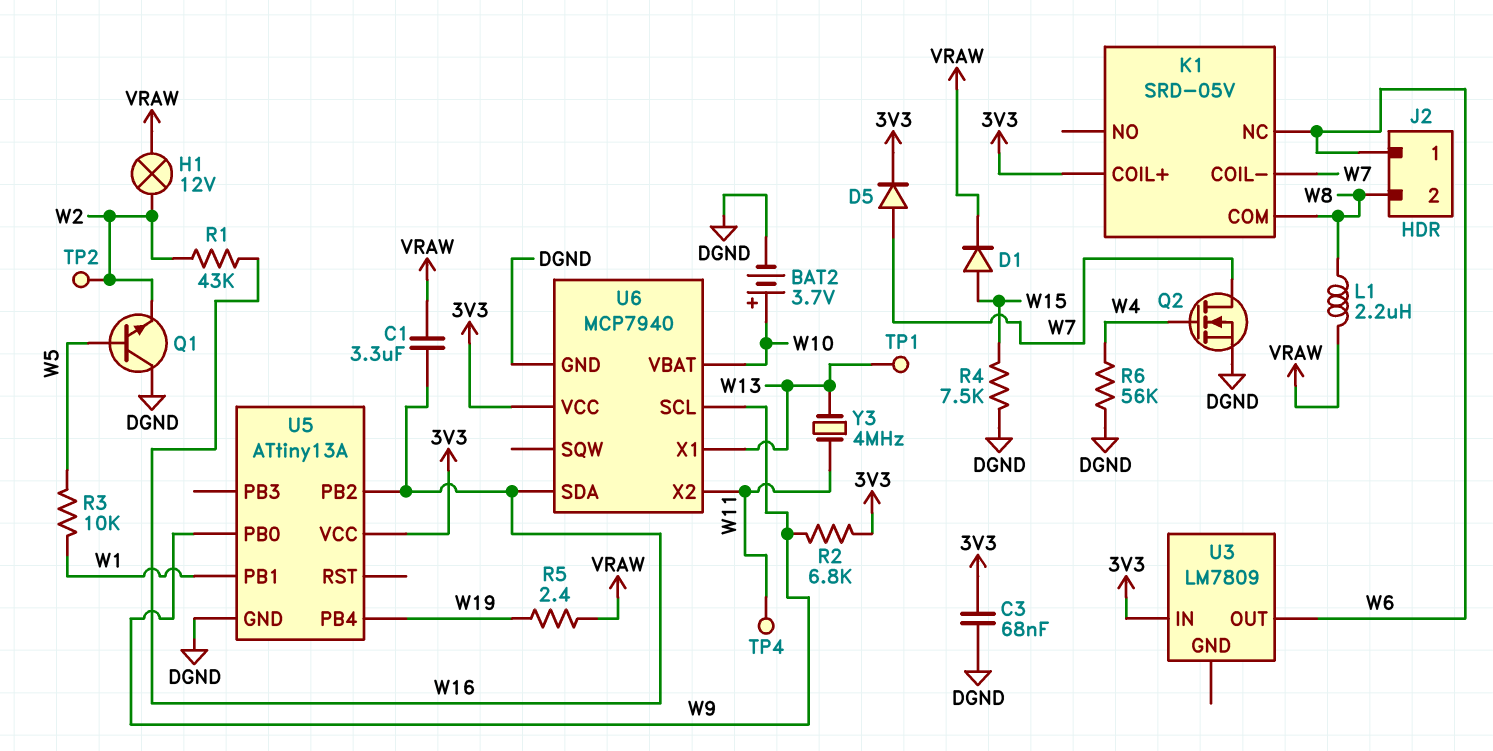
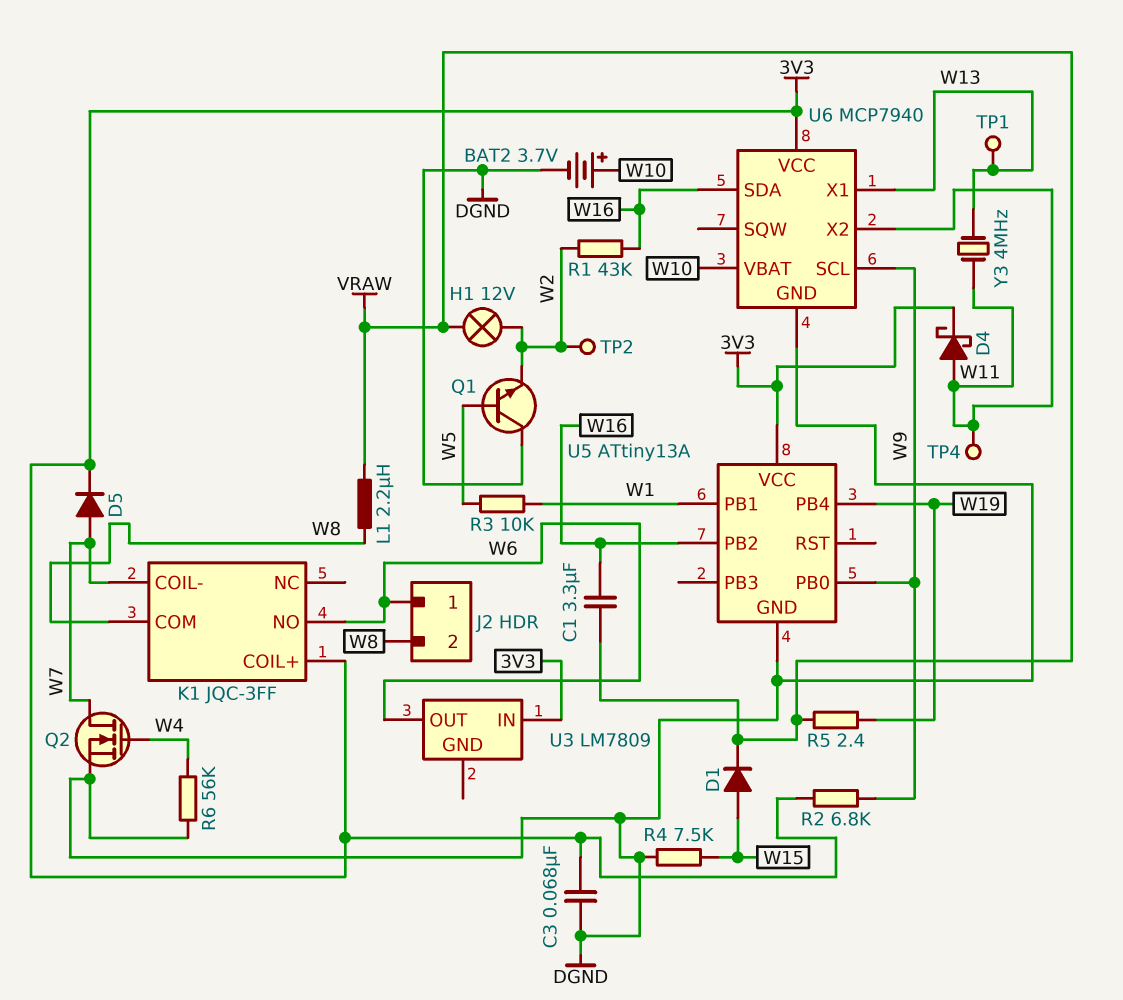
D4: none -> schottky (A W11, K 3V3)
K1: SRD-05V -> JQC-3FF
K1 pin NC: W6 -> none
K1 pin NO: none -> W6

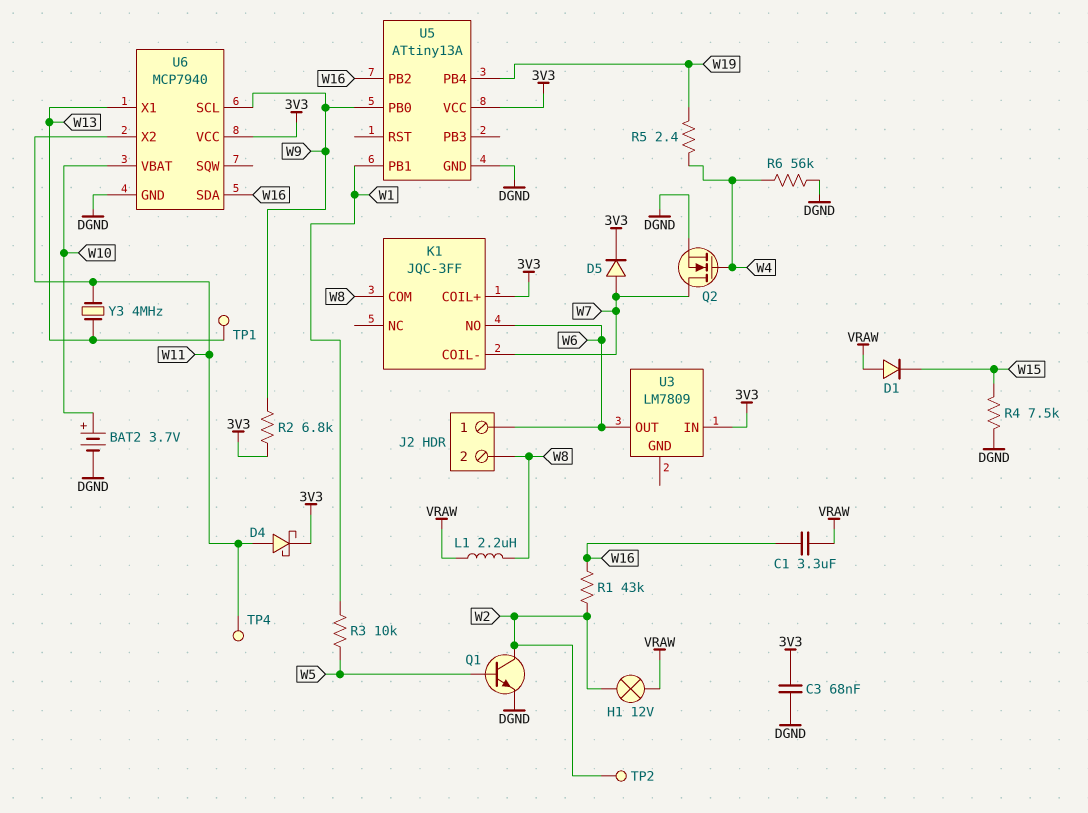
D1: diode (A W15, K VRAW) -> diode (A VRAW, K W15)
Q1: NPN (B W5, C DGND, E W2) -> NPN (B W5, C W2, E DGND)
R5: 2.4 (VRAW, W19) -> 2.4 (W4, W19)

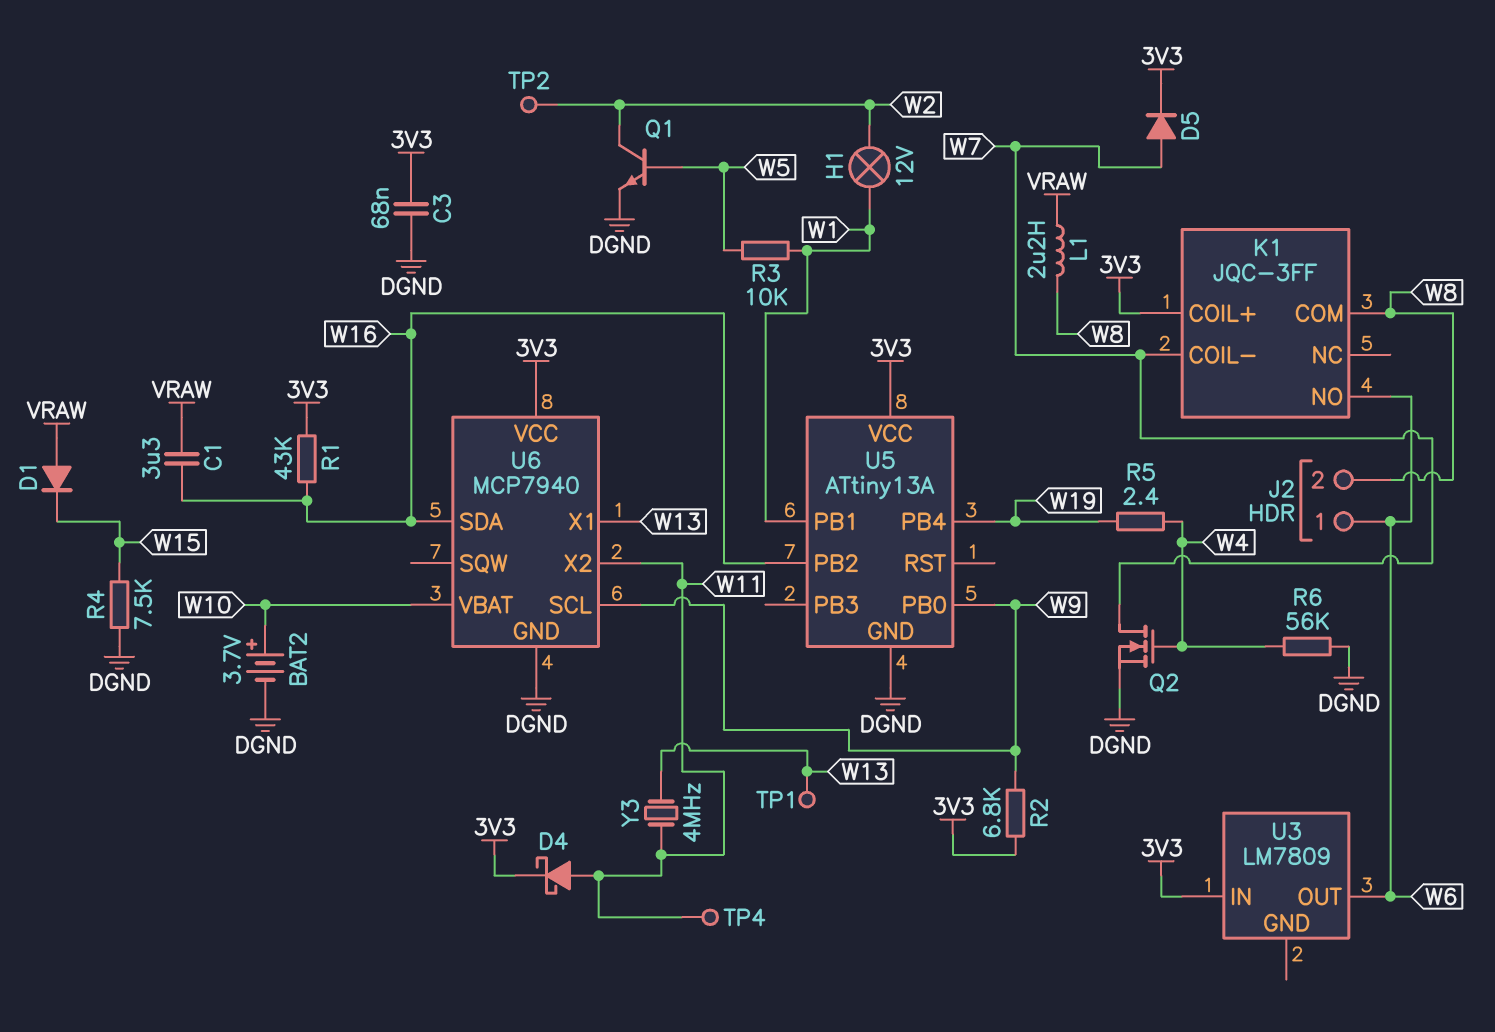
H1: lamp 12V (VRAW, W2) -> lamp 12V (W1, W2)
R1: 43k (W2, W16) -> 43k (3V3, W16)

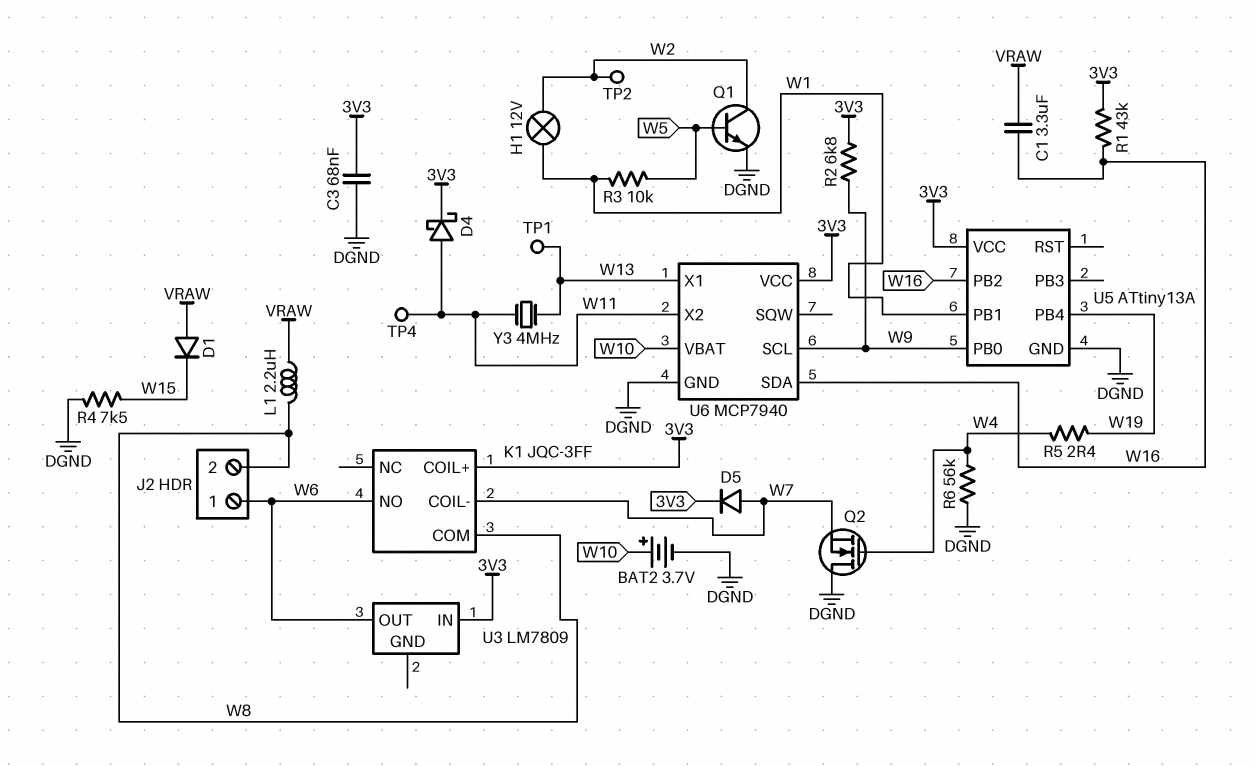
Q2: NMOS (G W4, D W7, S DGND) -> NMOS (G W4, D DGND, S W7)

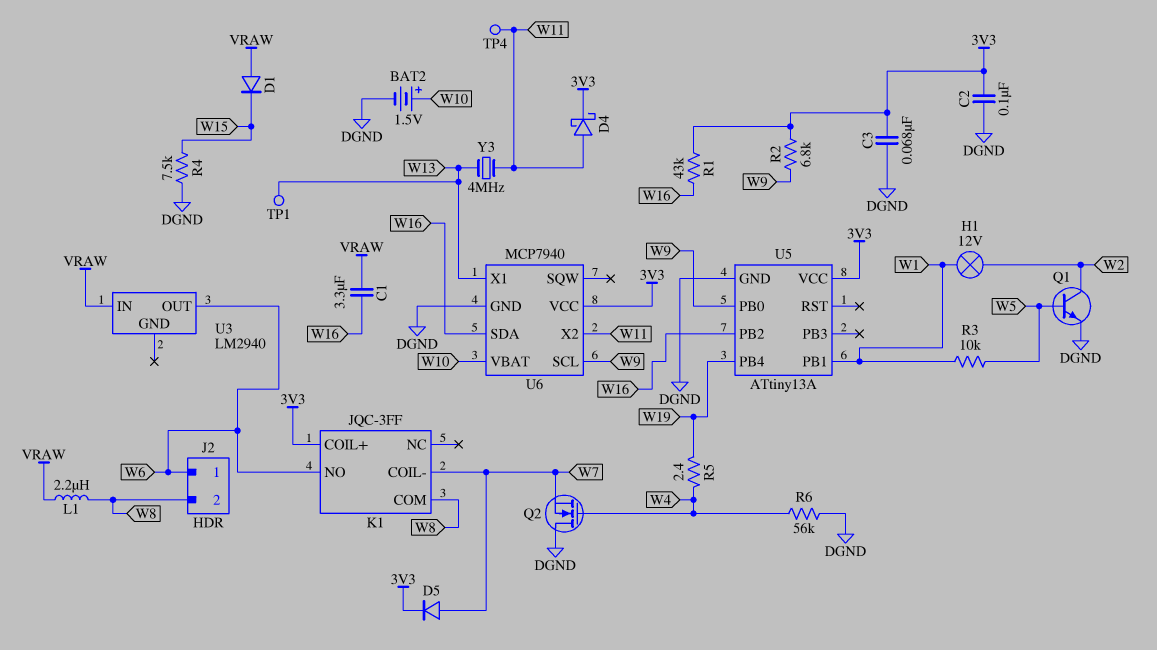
BAT2: 3.7V (plus W10, minus DGND) -> 1.5V (plus W10, minus DGND)
C2: none -> 100nF (3V3, DGND)
TP2: test point (W2) -> none
U3: LM7809 -> LM2940
U3 pin IN: 3V3 -> VRAW

